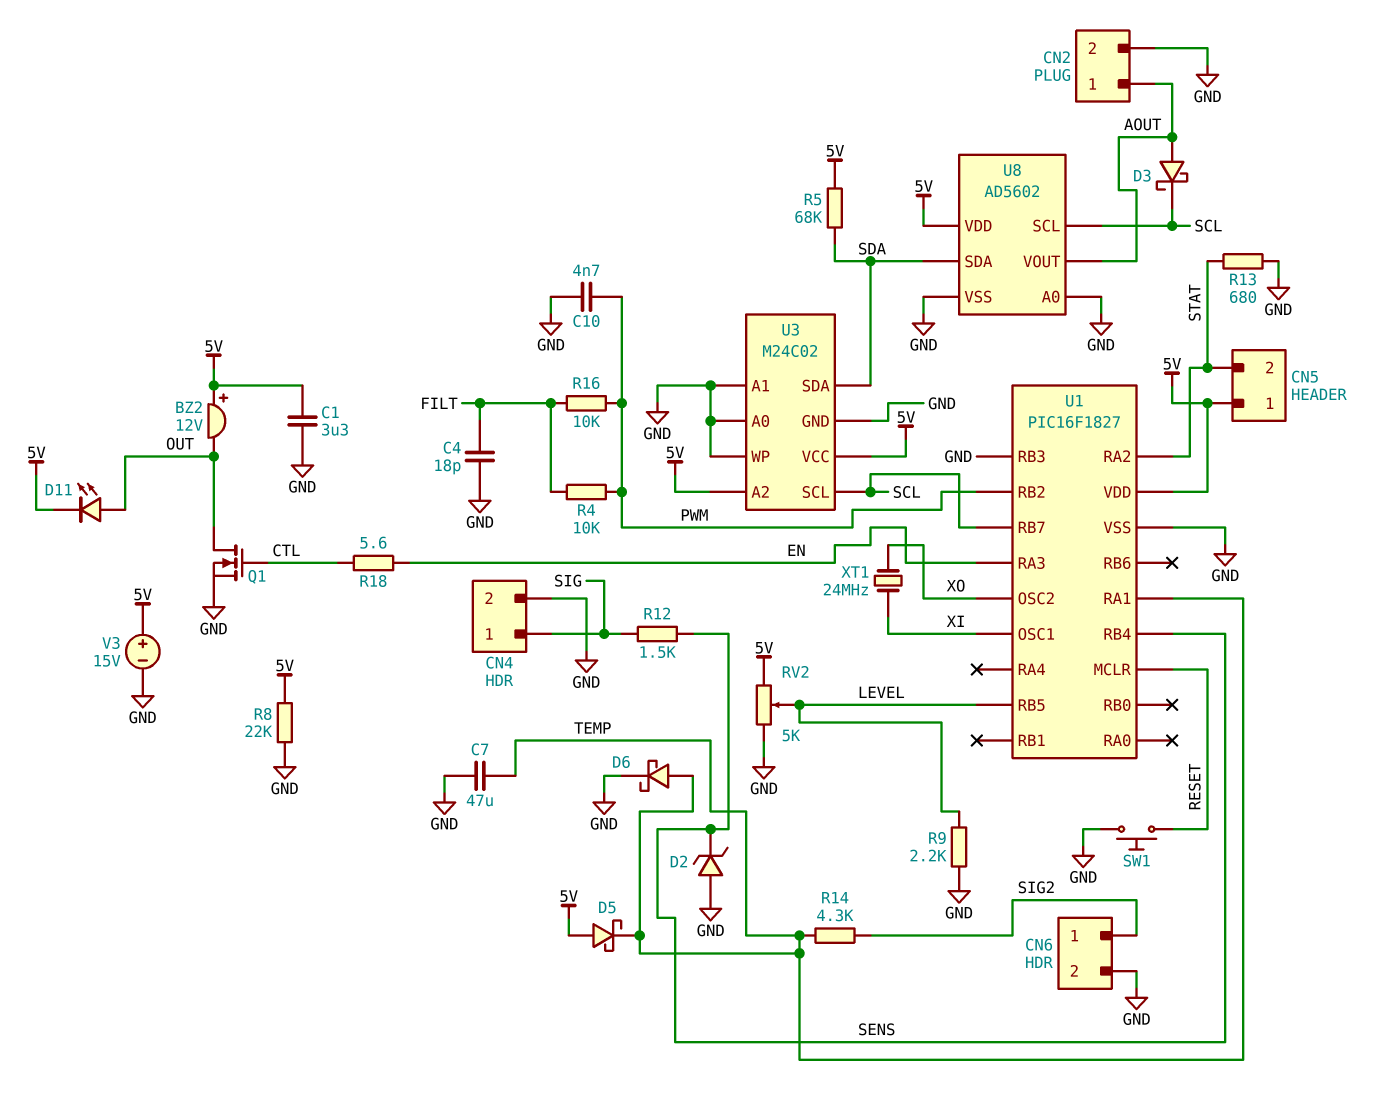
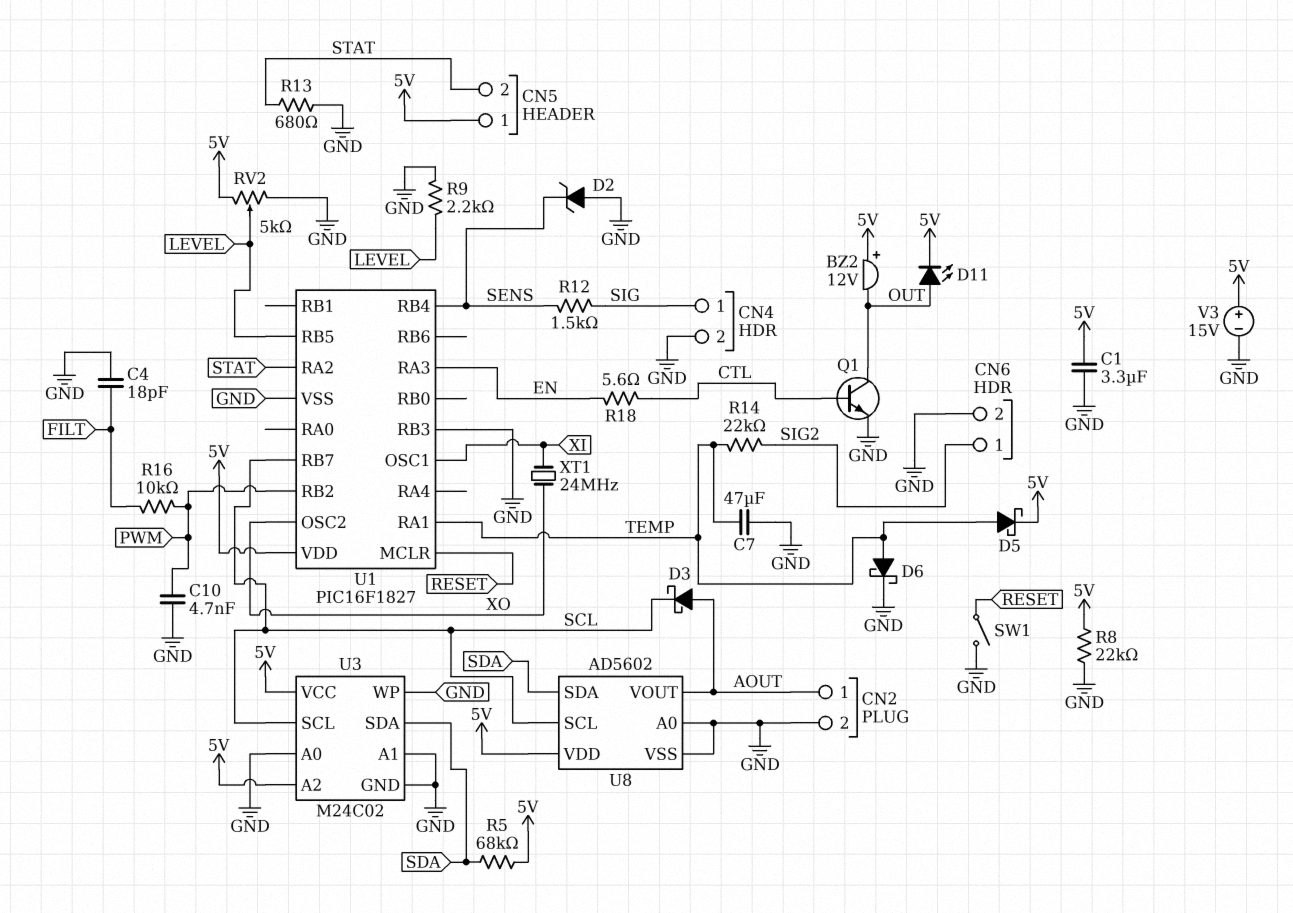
D5: schottky (A 5V, K TEMP) -> schottky (A TEMP, K 5V)
Q1: NMOS (G CTL, D OUT, S GND) -> NPN (B CTL, C OUT, E GND)
R4: 10k (FILT, PWM) -> none
R14: 4.3k (SIG2, TEMP) -> 22k (SIG2, TEMP)
SW1: button (GND, RESET) -> switch (GND, RESET)

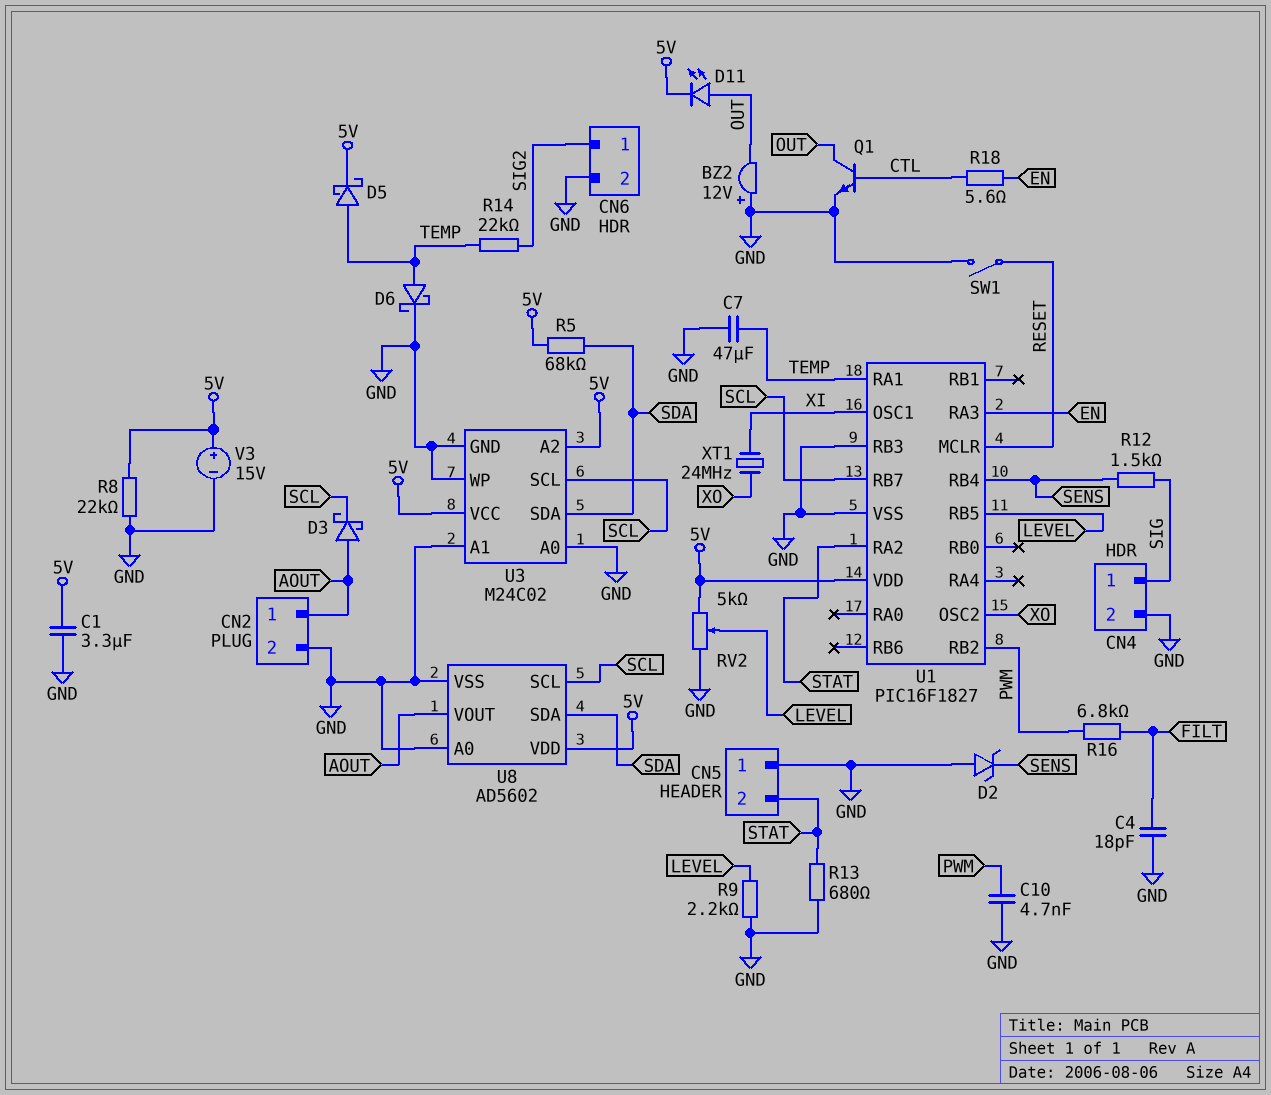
BZ2: buzzer 12V (plus 5V, minus OUT) -> buzzer 12V (plus GND, minus OUT)
CN5 pin 1: 5V -> GND
R16: 10k (FILT, PWM) -> 6.8k (FILT, PWM)

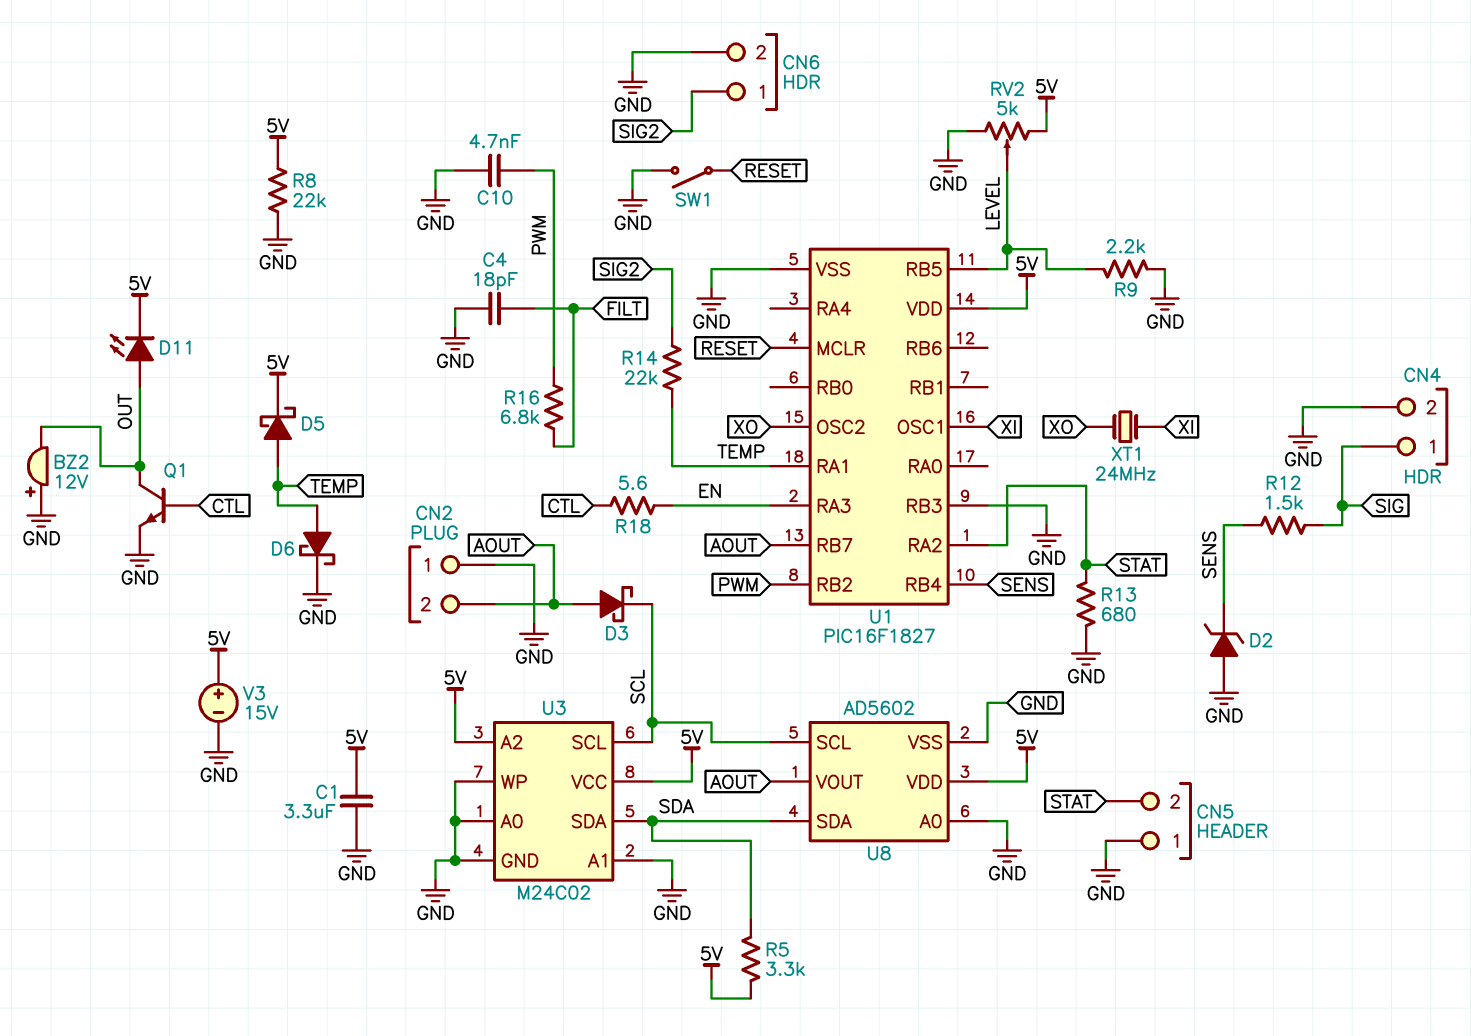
C7: 47uF (GND, TEMP) -> none
CN2 pin 1: AOUT -> GND
CN2 pin 2: GND -> AOUT
R5: 68k (5V, SDA) -> 3.3k (5V, SDA)
U1 pin RB7: SCL -> AOUT

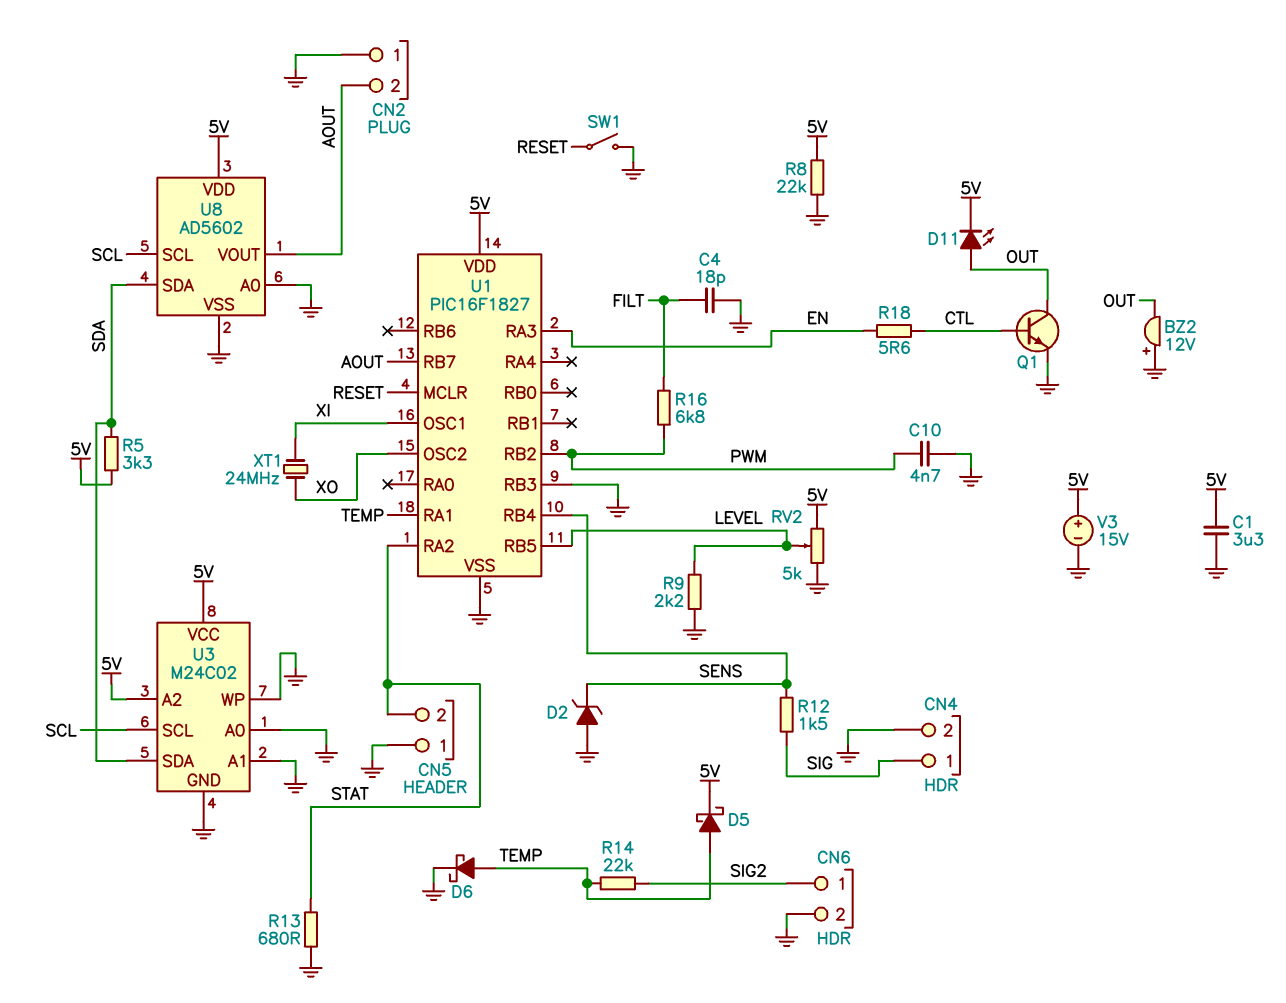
D3: schottky (A AOUT, K SCL) -> none

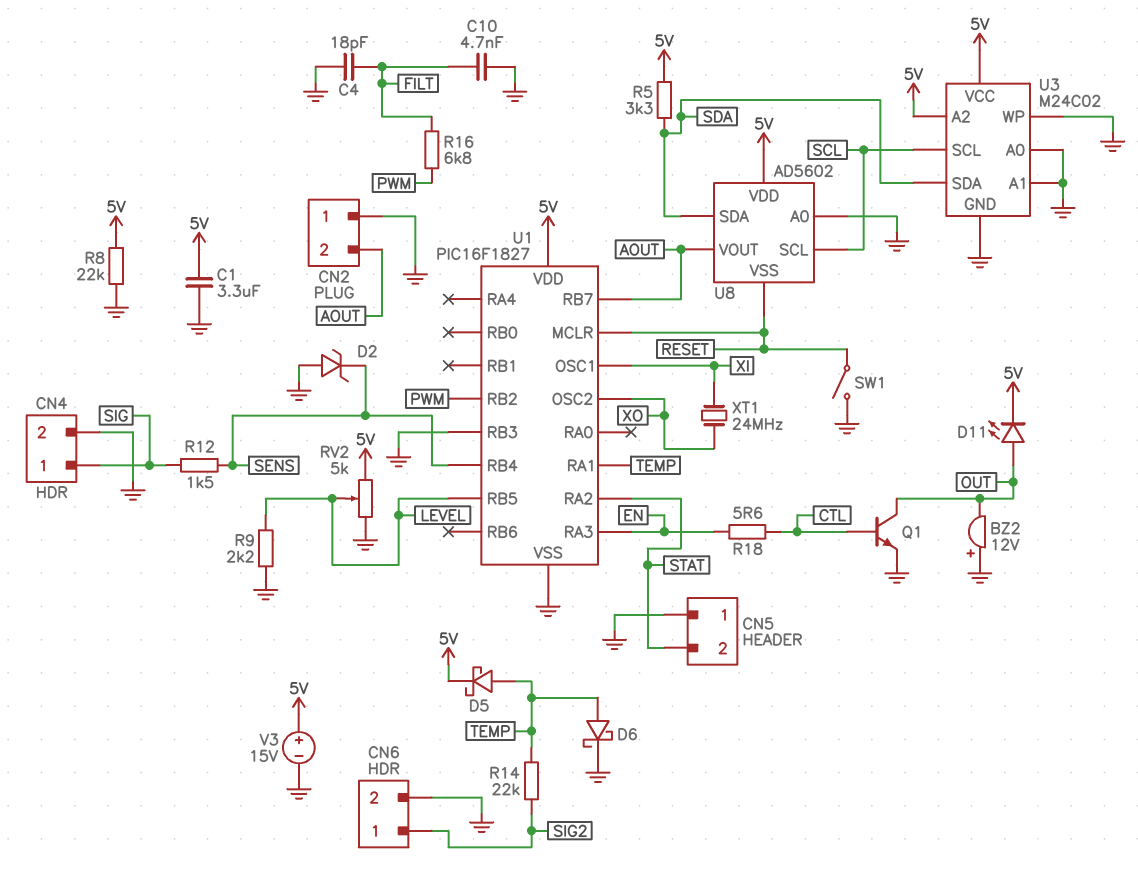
C10: 4.7nF (GND, PWM) -> 4.7nF (FILT, GND)
R13: 680 (GND, STAT) -> none
U8 pin VSS: GND -> RESET

